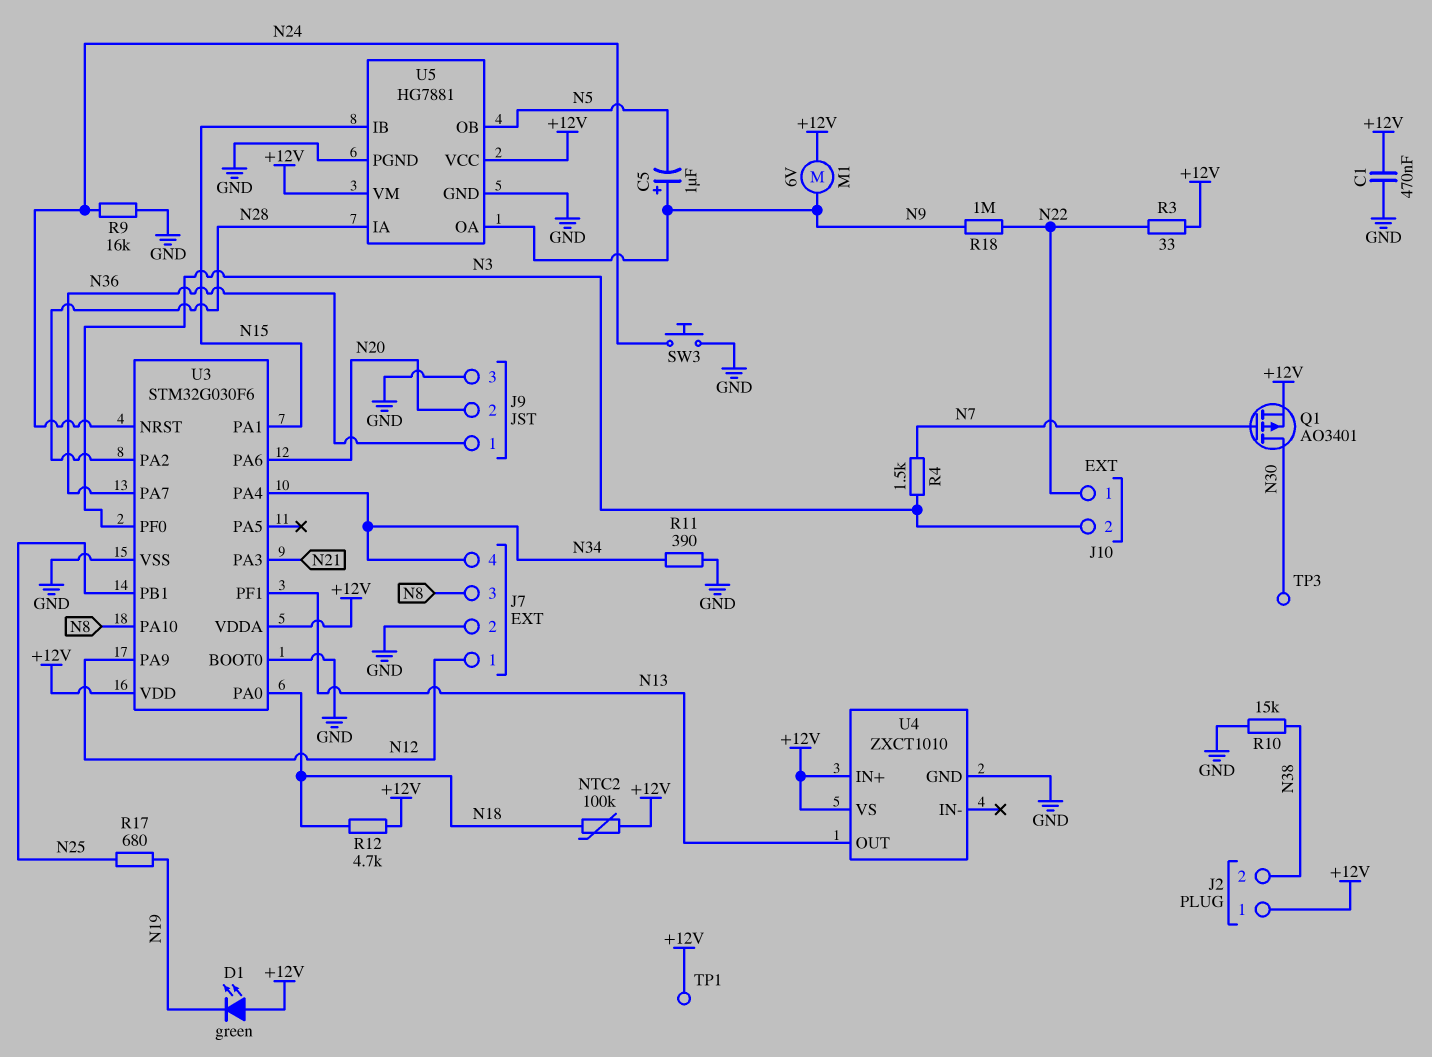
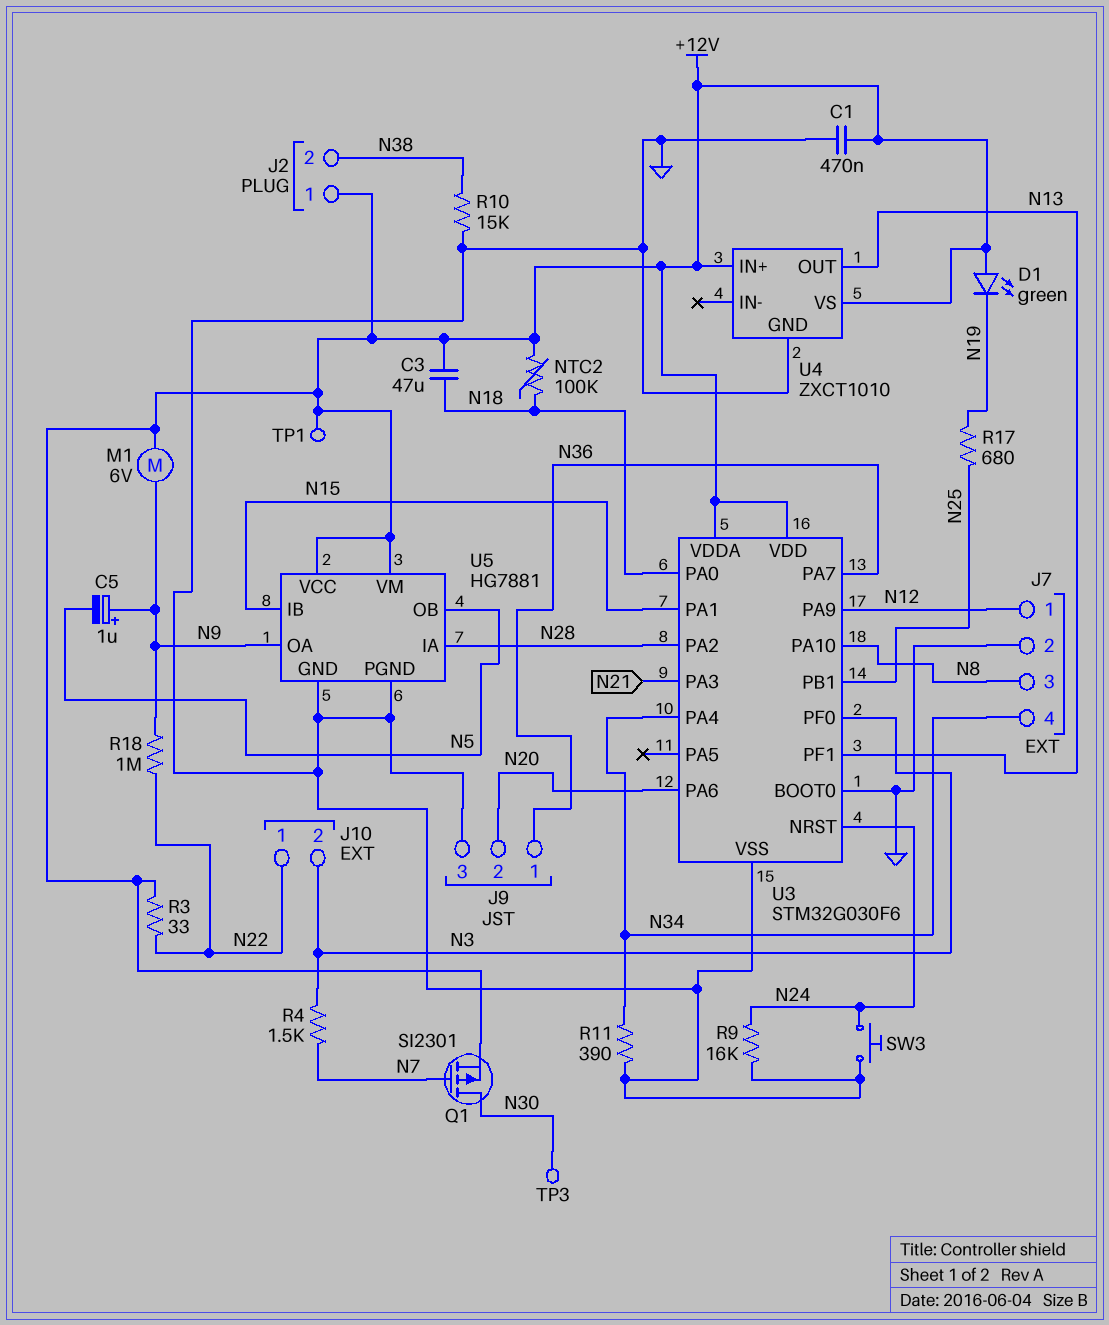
C3: none -> 47uF (+12V, N18)
Q1: PMOS AO3401 (G N7, D N30, S +12V) -> PMOS SI2301 (G N7, D N30, S +12V)
R12: 4.7k (+12V, N18) -> none

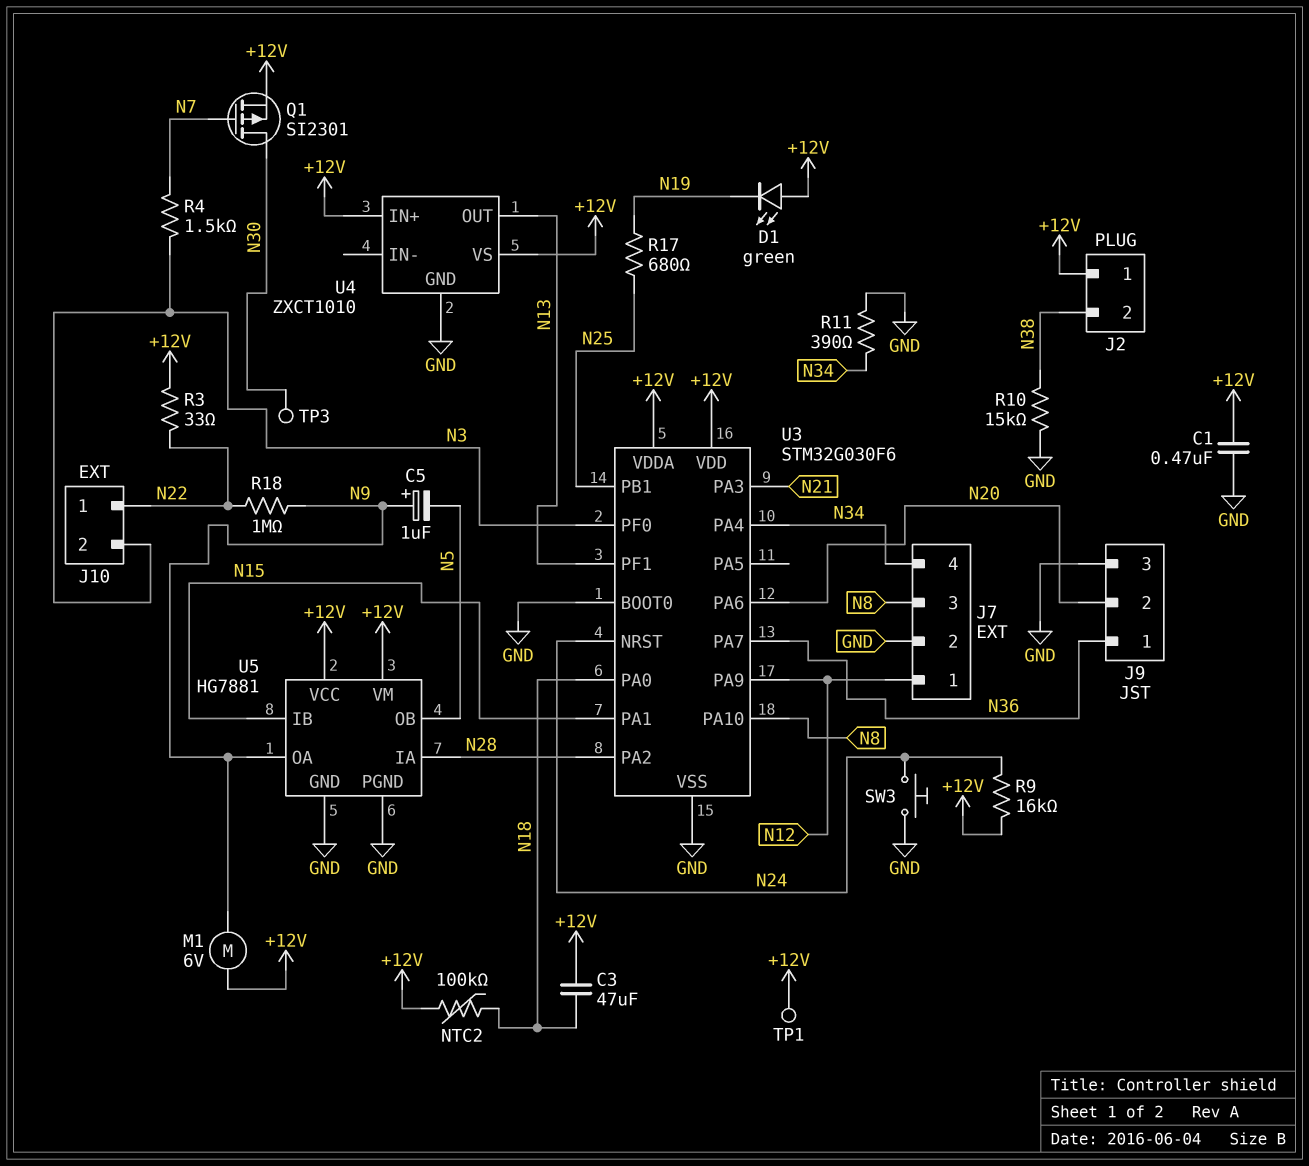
R9: 16k (GND, N24) -> 16k (+12V, N24)

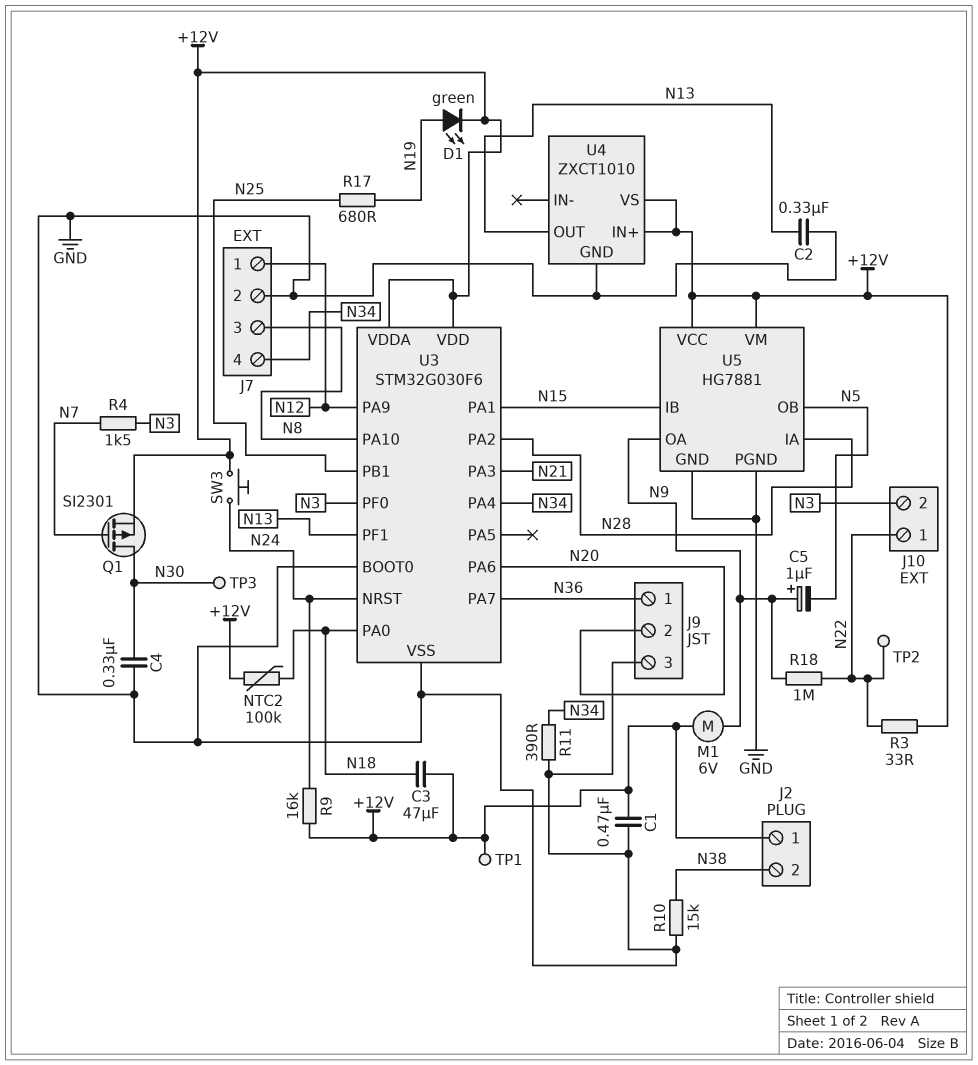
C2: none -> 330nF (GND, N13)
C4: none -> 330nF (GND, N30)
D1: LED green (A +12V, K N19) -> LED green (A N19, K +12V)
SW3: button (GND, N24) -> button (+12V, N24)
TP2: none -> test point (N22)

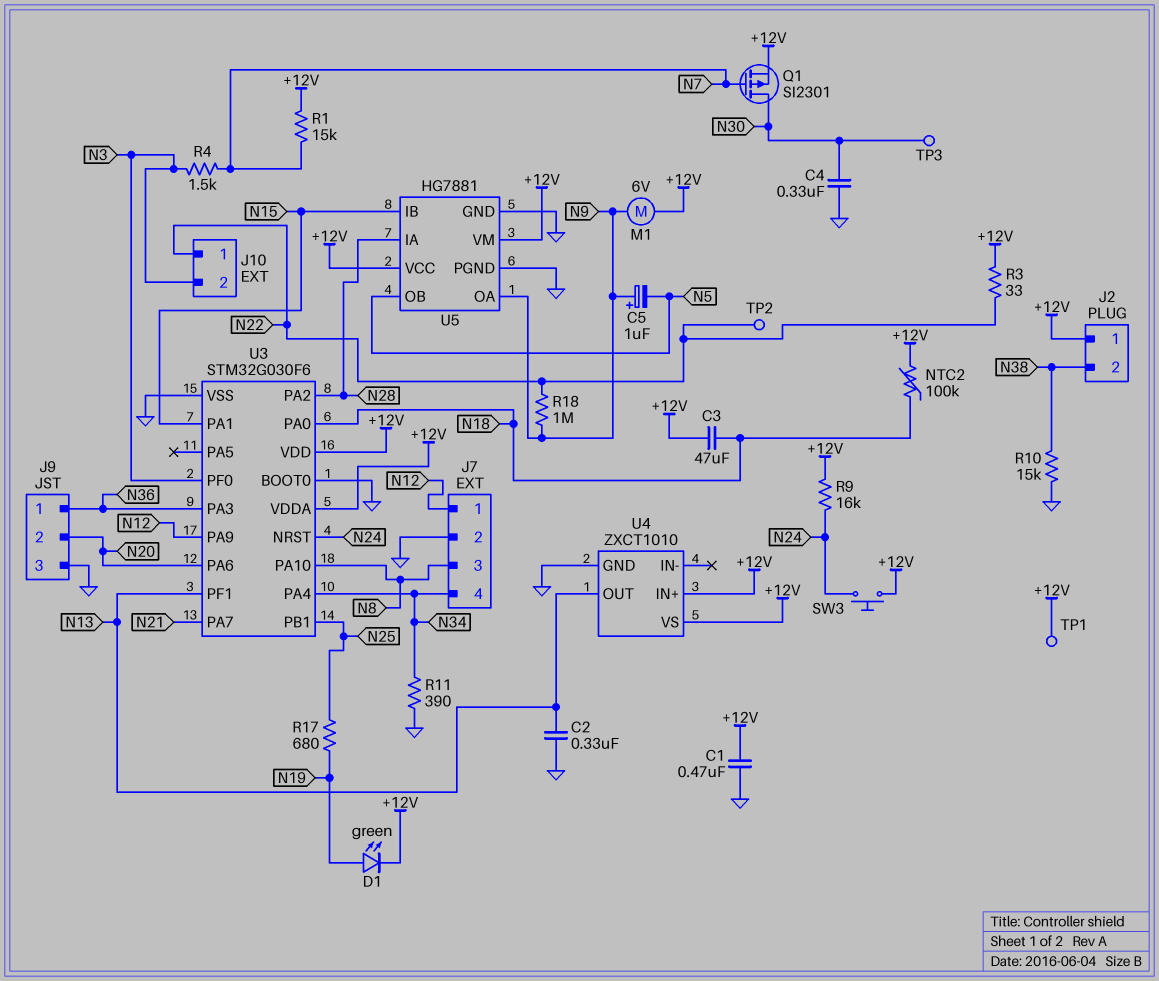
R1: none -> 15k (+12V, N7)
U3 pin PA3: N21 -> N36
U3 pin PA7: N36 -> N21

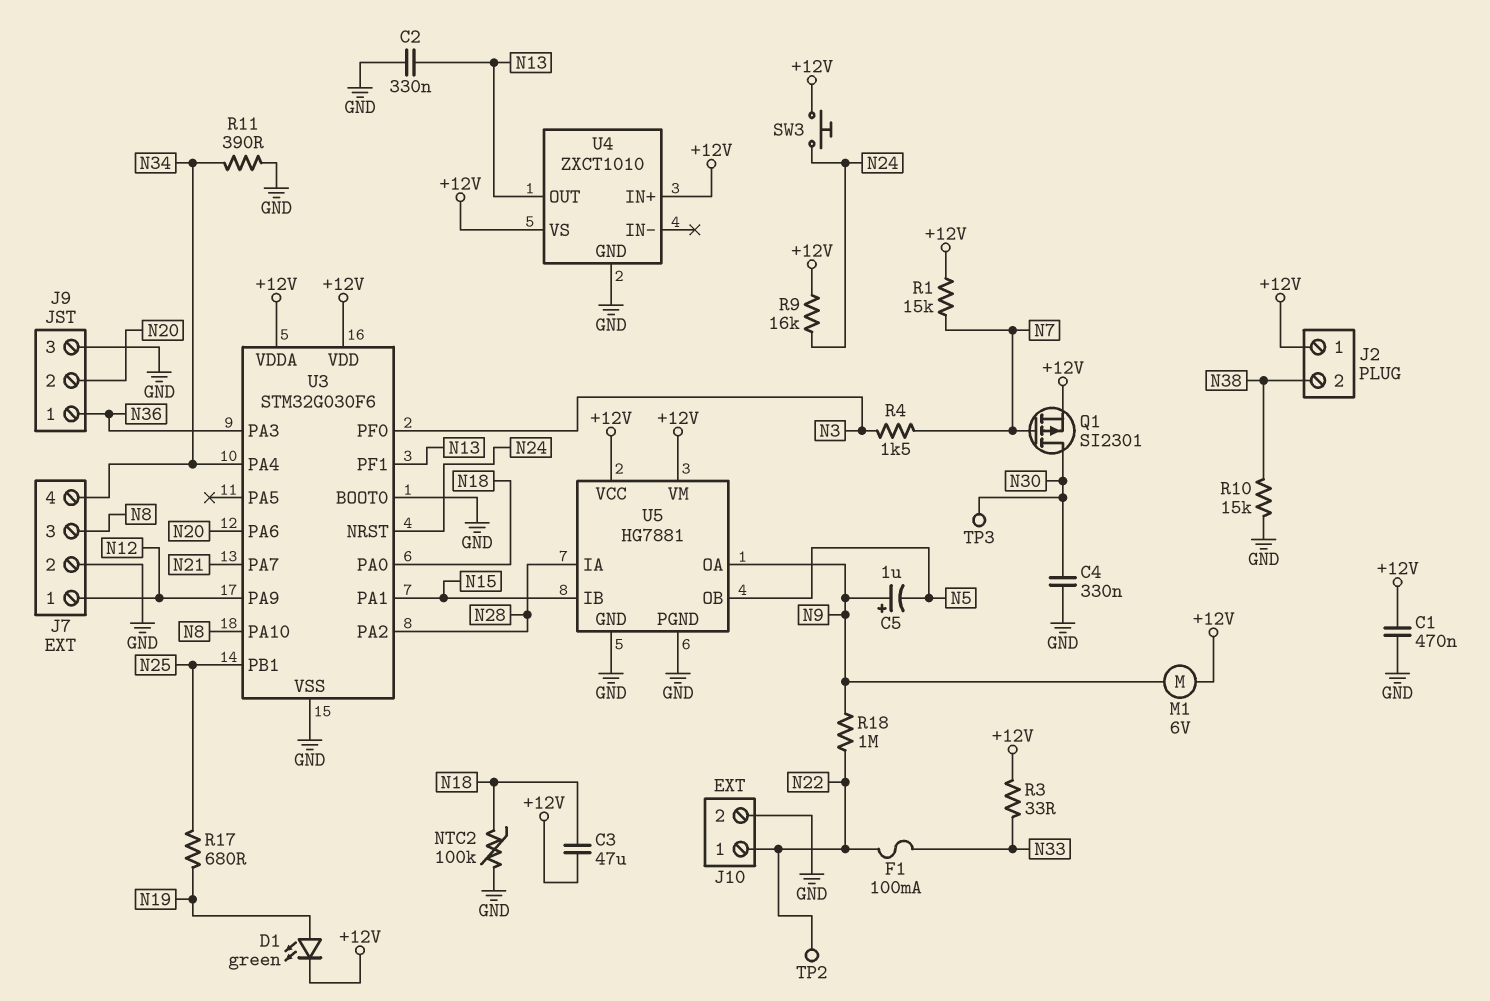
F1: none -> 100mA (N22, N33)
J10 pin 2: N3 -> GND
NTC2: 100k (+12V, N18) -> 100k (GND, N18)
R3: 33 (+12V, N22) -> 33 (+12V, N33)
TP1: test point (+12V) -> none

